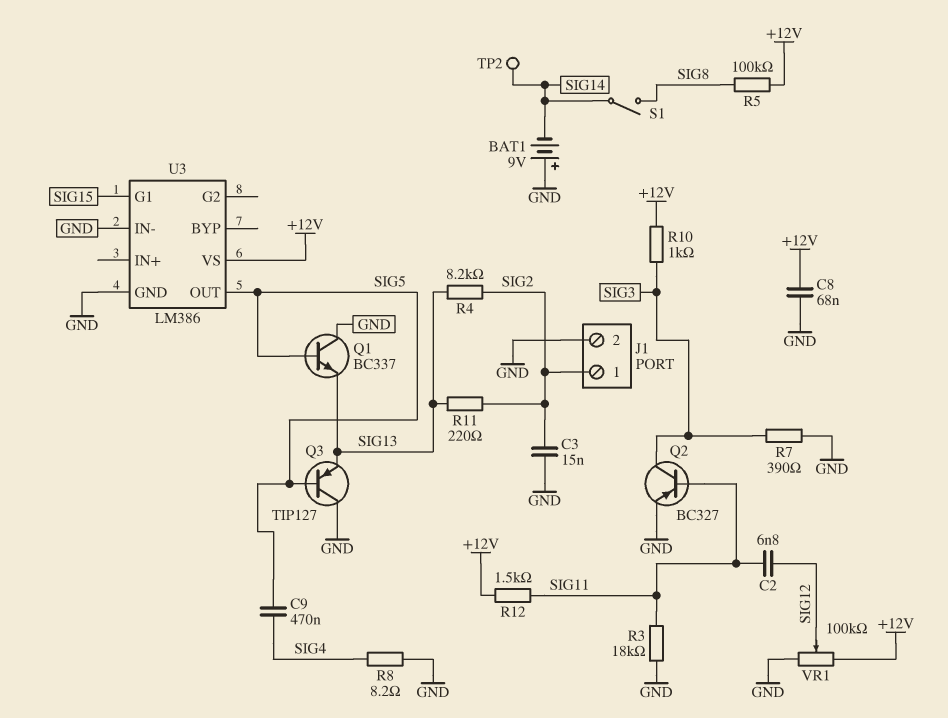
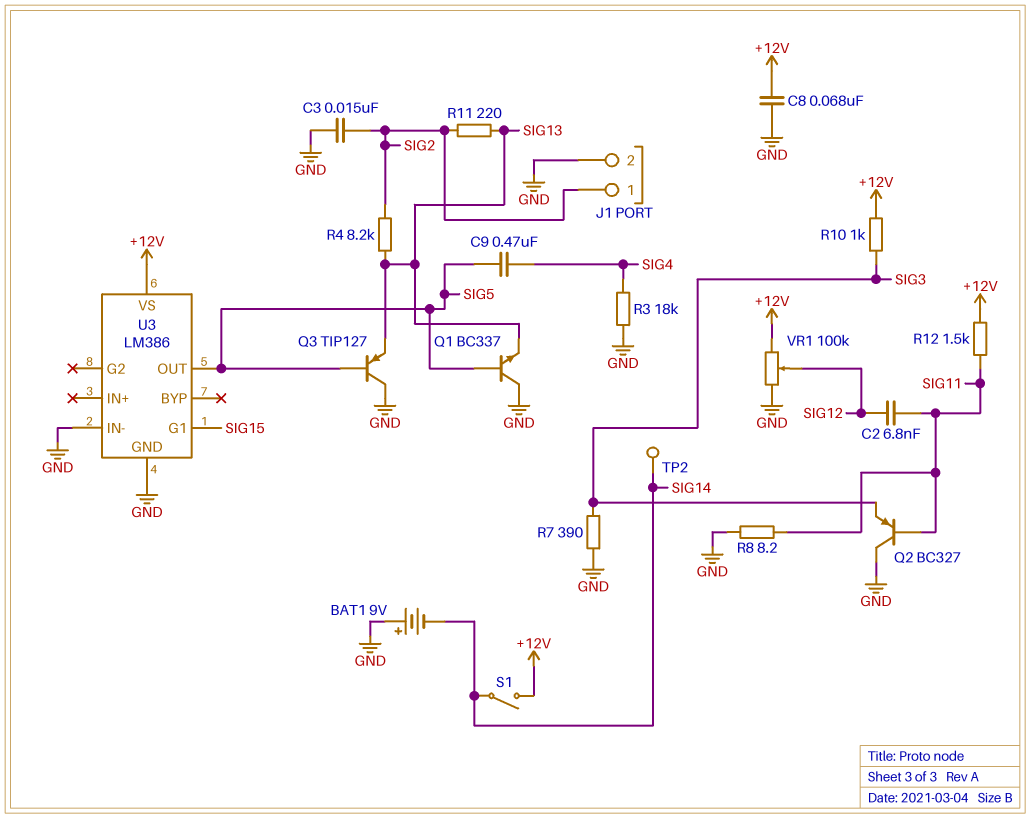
Q2: PNP BC327 (B SIG11, C SIG3, E GND) -> PNP BC327 (B SIG11, C GND, E SIG3)
R3: 18k (GND, SIG11) -> 18k (GND, SIG4)
R5: 100k (+12V, SIG8) -> none
R8: 8.2 (GND, SIG4) -> 8.2 (GND, SIG11)
S1: switch (SIG8, SIG14) -> switch (+12V, SIG14)

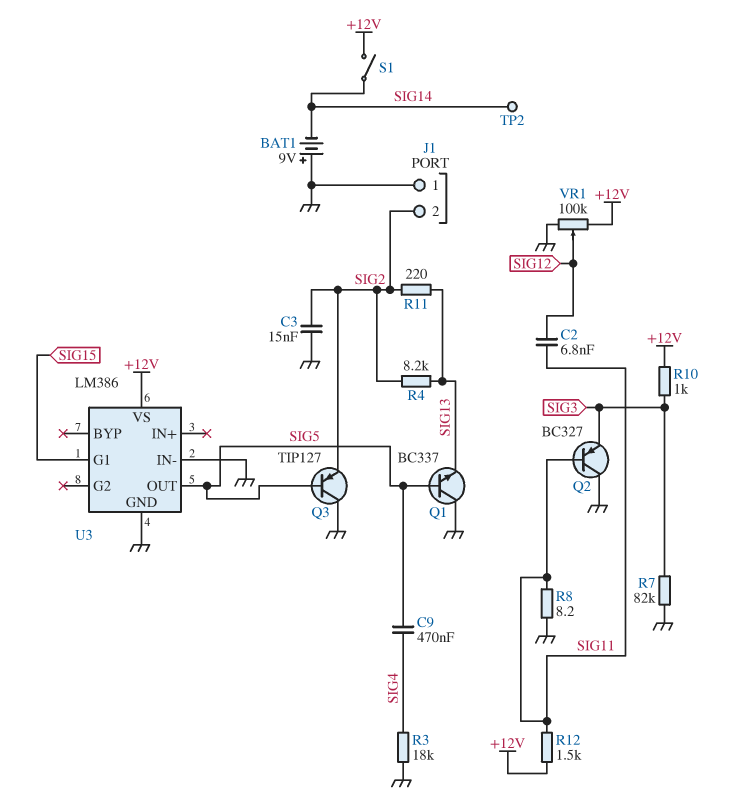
C8: 68nF (+12V, GND) -> none
J1 pin 1: SIG2 -> GND
J1 pin 2: GND -> SIG2
Q3: PNP TIP127 (B SIG5, C GND, E SIG13) -> PNP TIP127 (B SIG5, C GND, E SIG2)
R7: 390 (GND, SIG3) -> 82k (GND, SIG3)

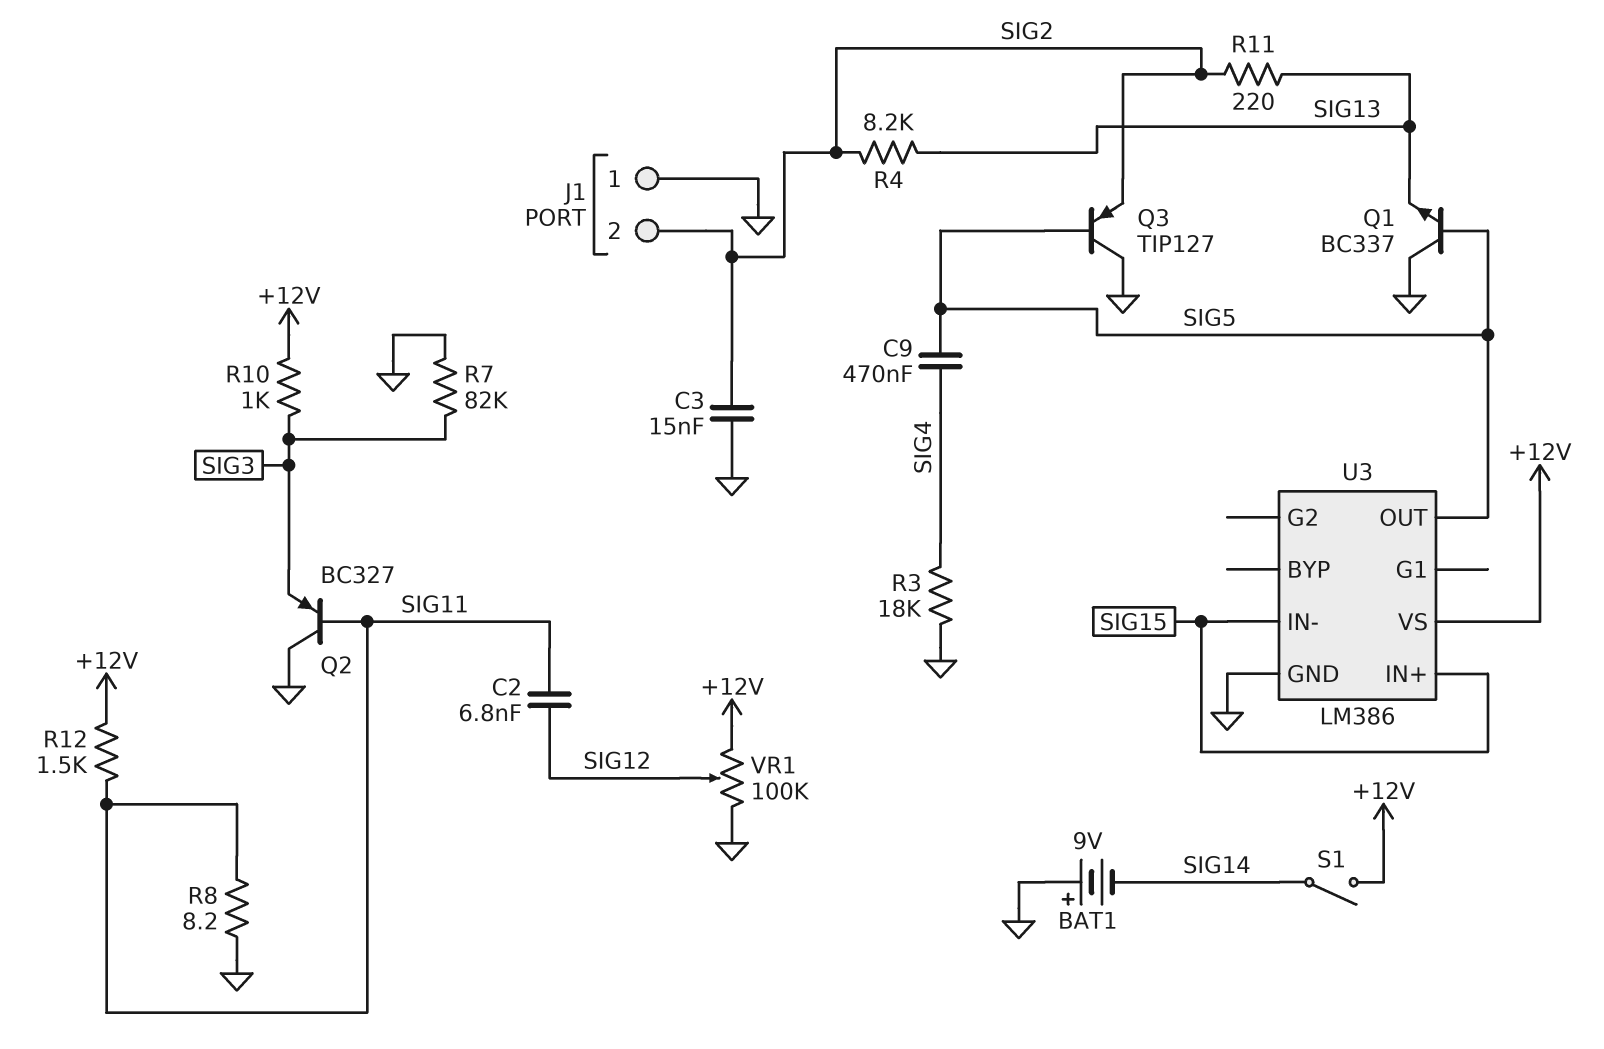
TP2: test point (SIG14) -> none
U3 pin G1: SIG15 -> none
U3 pin IN+: none -> SIG15
U3 pin IN-: GND -> SIG15

